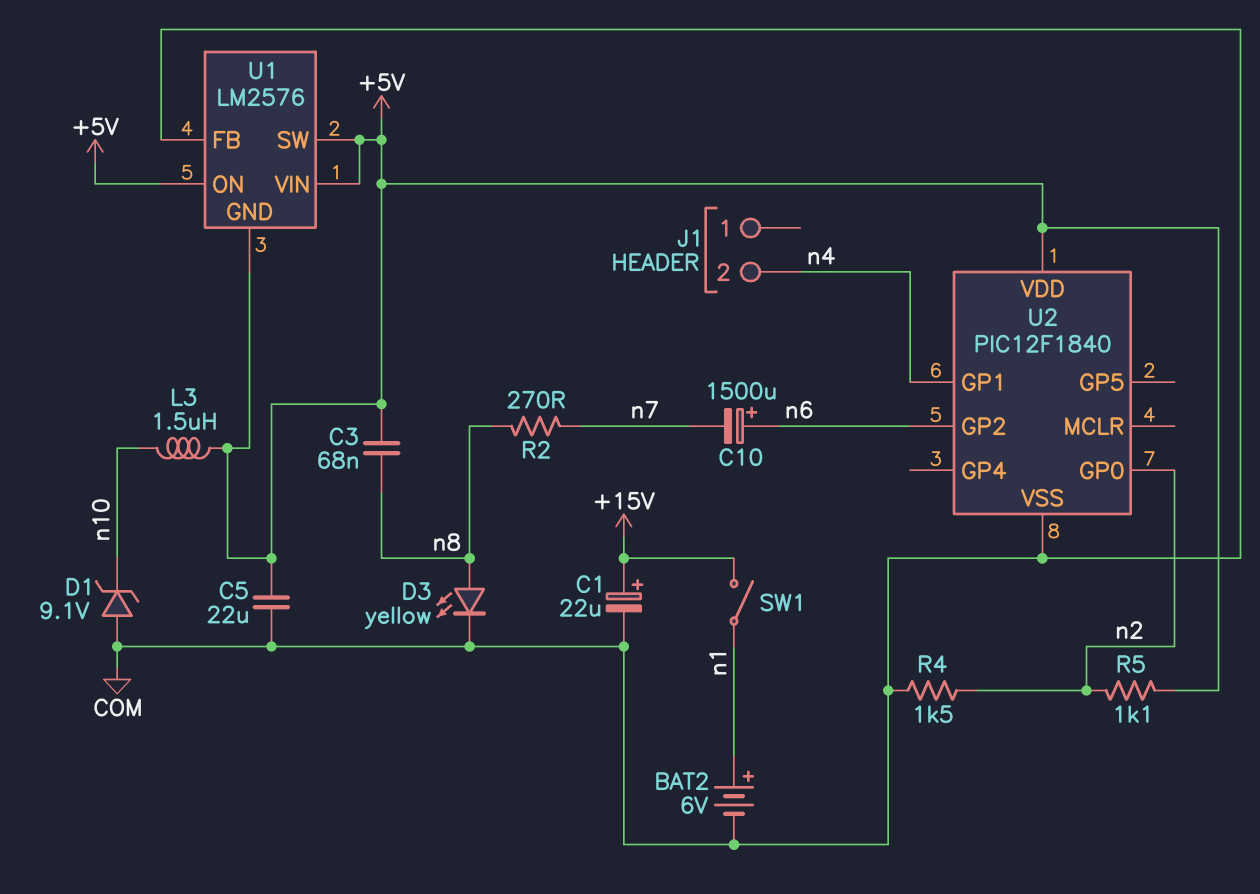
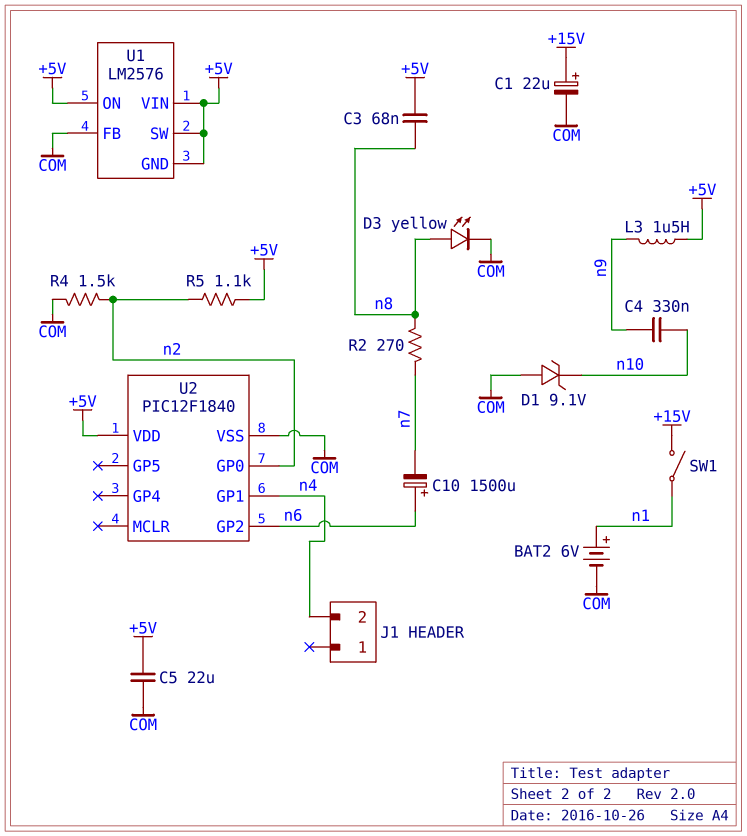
C4: none -> 330nF (n9, n10)
L3: 1.5uH (+5V, n10) -> 1.5uH (+5V, n9)

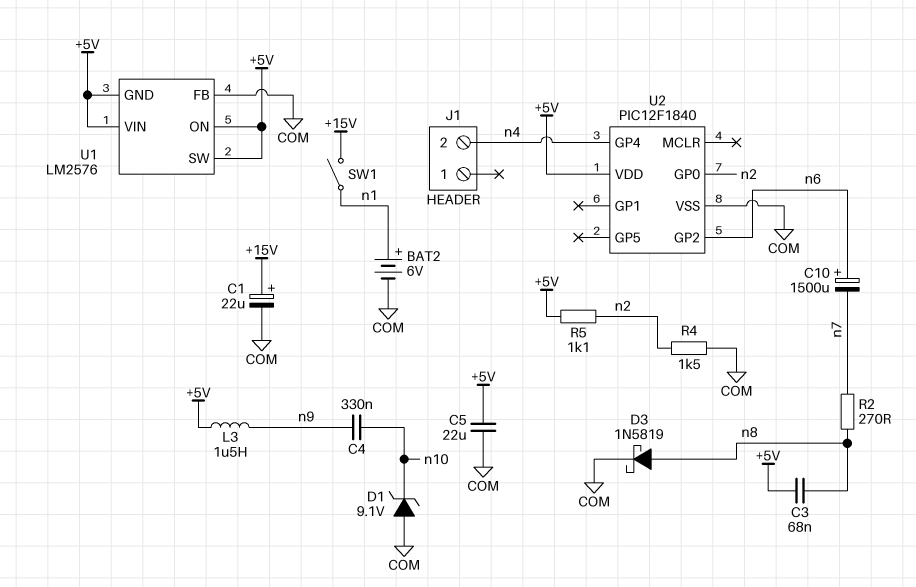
D3: LED yellow (A n8, K COM) -> schottky 1N5819 (A n8, K COM)
U2 pin GP1: n4 -> none
U2 pin GP4: none -> n4

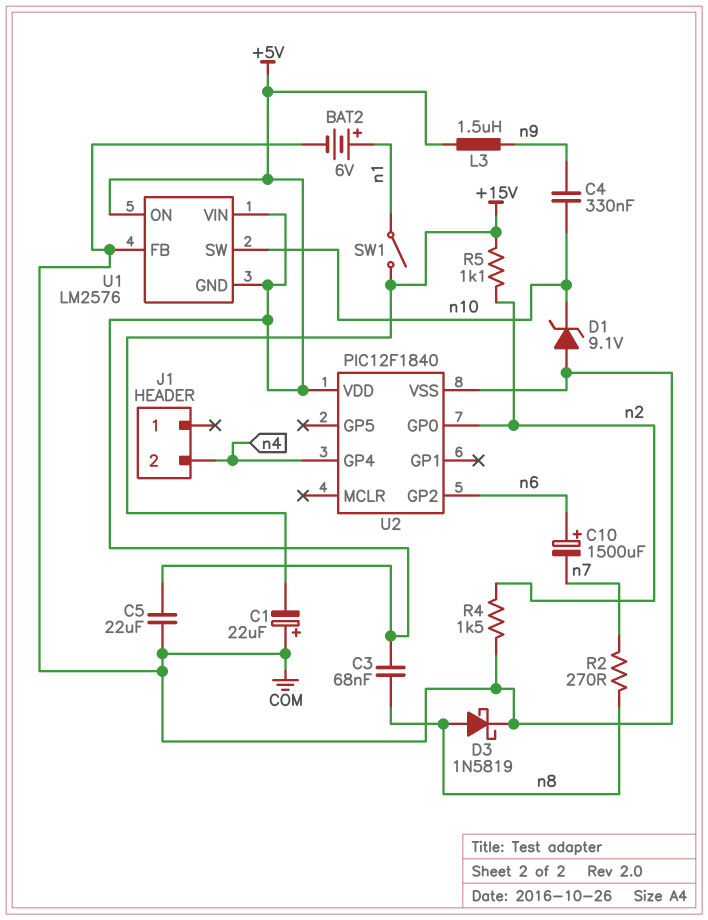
C1: 22uF (plus +15V, minus COM) -> 22uF (plus COM, minus +15V)
R5: 1.1k (+5V, n2) -> 1.1k (+15V, n2)
U1 pin SW: +5V -> n10

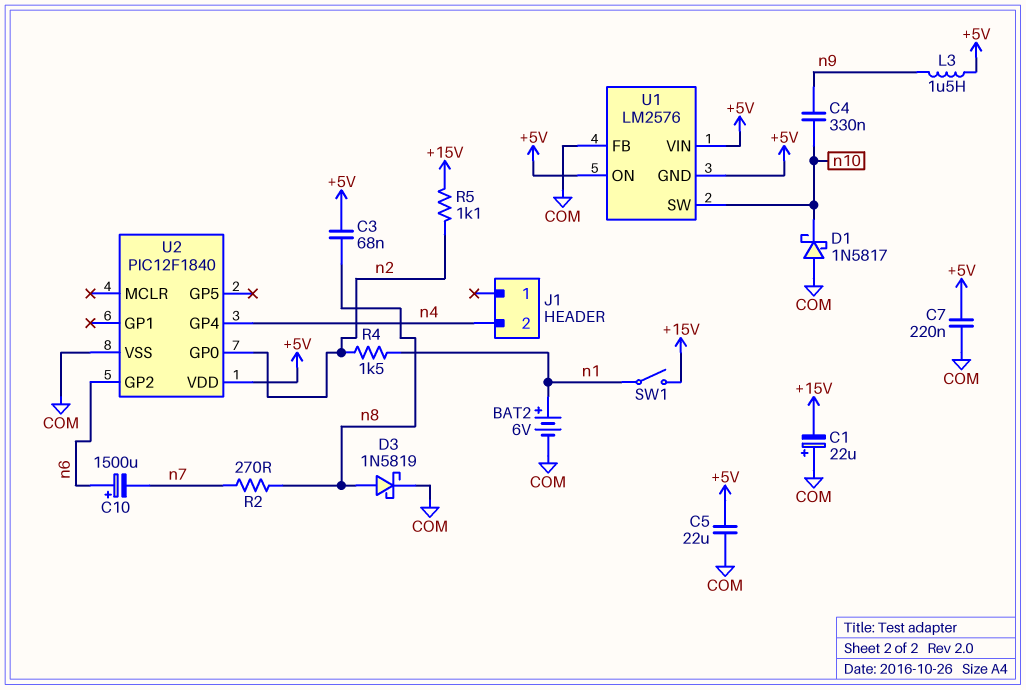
C7: none -> 220nF (+5V, COM)
D1: zener 9.1V (A COM, K n10) -> schottky 1N5817 (A COM, K n10)
R4: 1.5k (COM, n2) -> 1.5k (n1, n2)

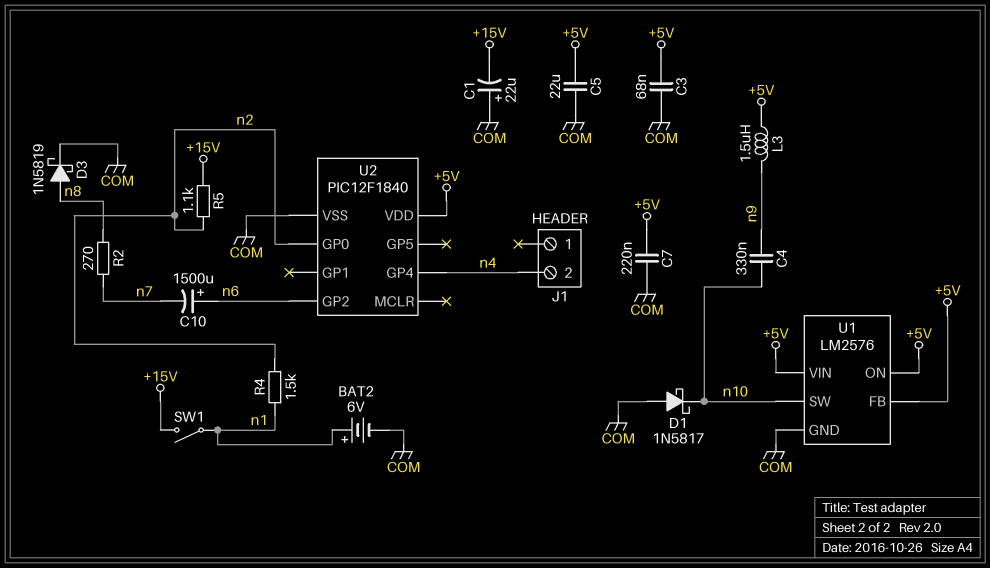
C3: 68nF (+5V, n8) -> 68nF (+5V, COM)
U1 pin FB: COM -> +5V
U1 pin GND: +5V -> COM

